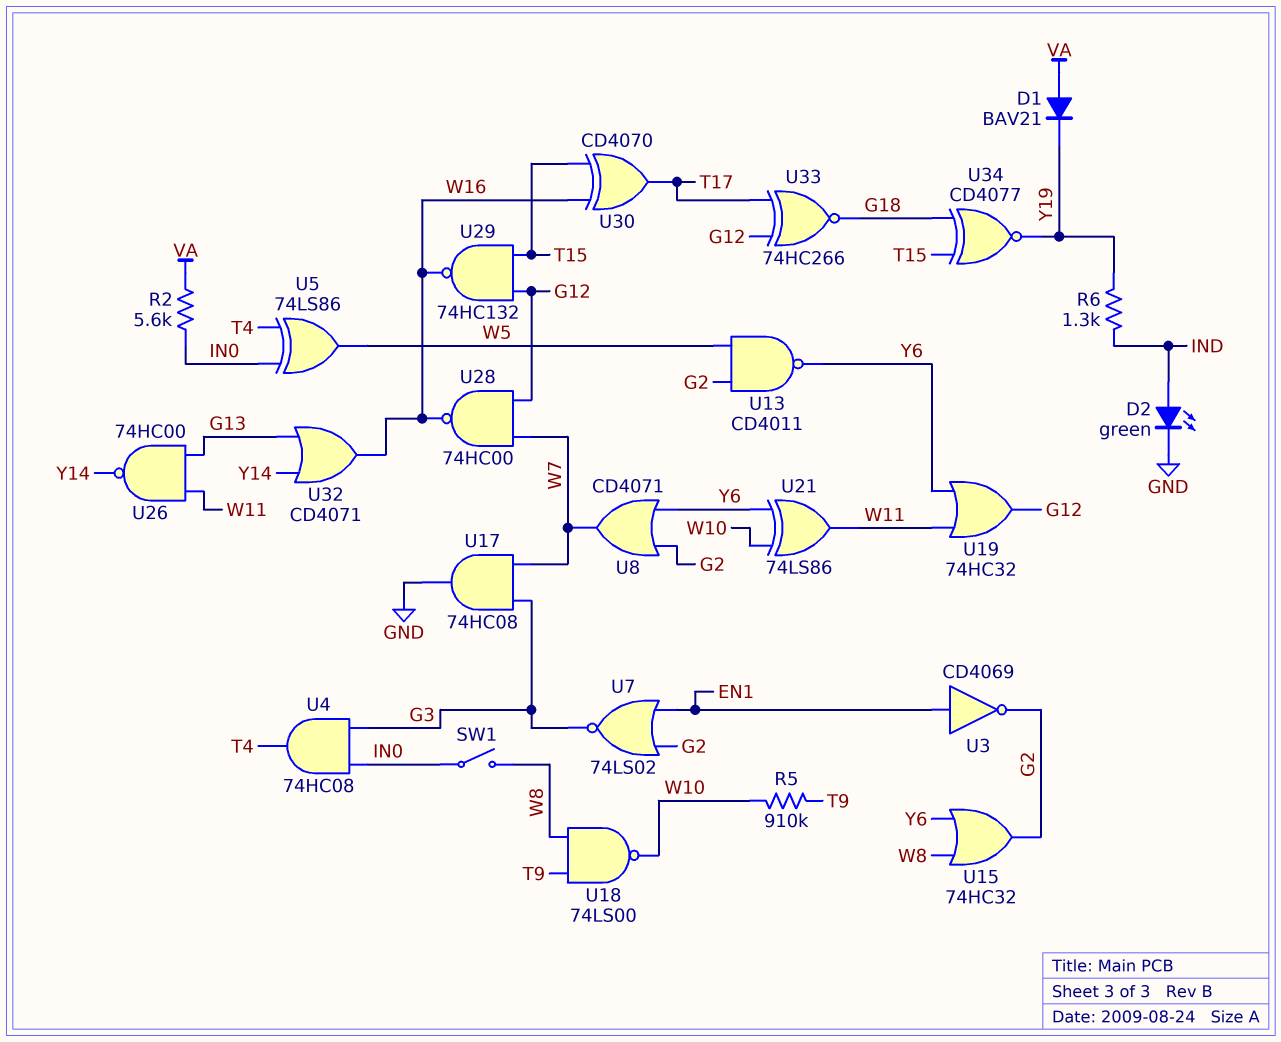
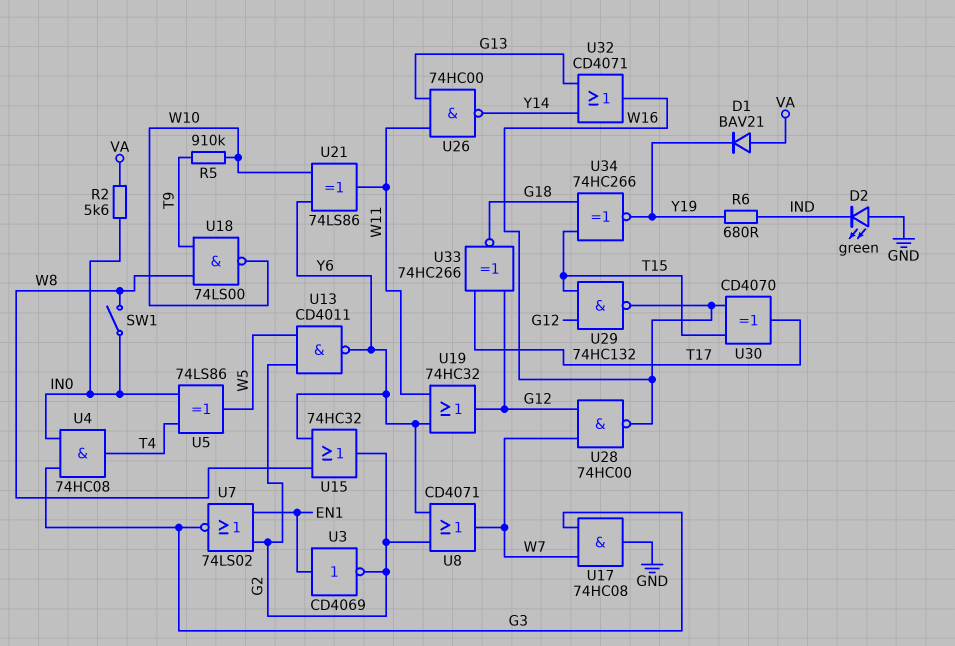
D2: LED green (A IND, K GND) -> LED green (A GND, K IND)
R6: 1.3k (IND, Y19) -> 680 (IND, Y19)
U34: XNOR CD4077 (in G18, in T15, out Y19) -> XNOR 74HC266 (in G18, in T15, out Y19)

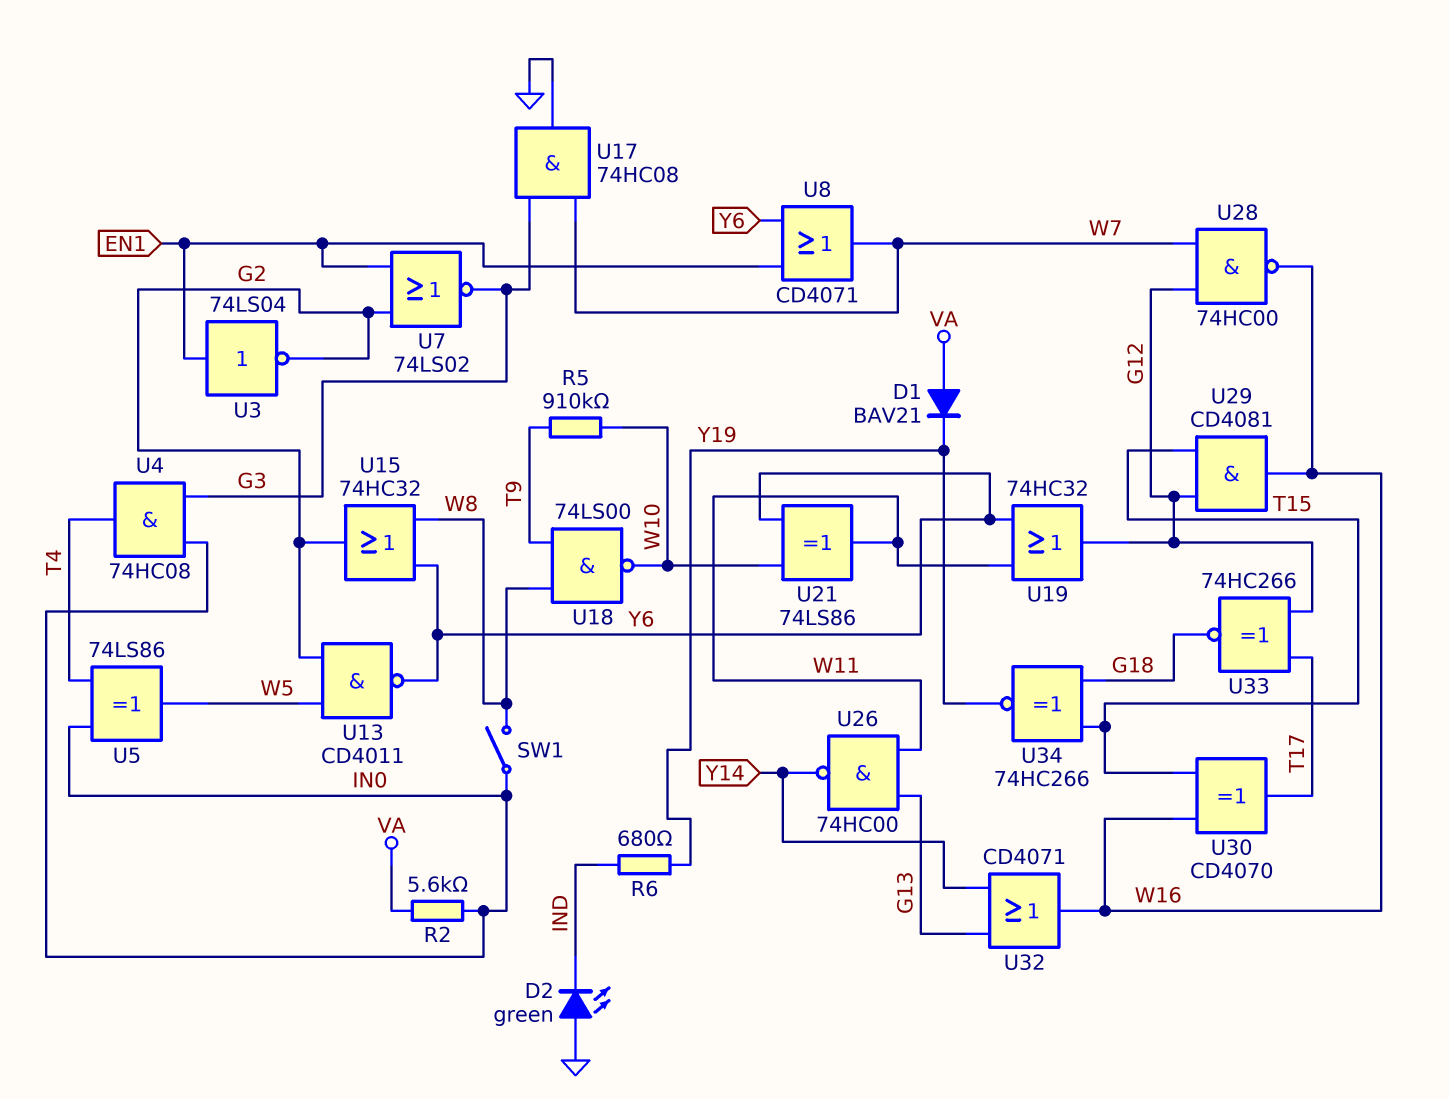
U3: NOT CD4069 (in EN1, out G2) -> NOT 74LS04 (in EN1, out G2)
U8: OR CD4071 (in G2, in Y6, out W7) -> OR CD4071 (in EN1, in Y6, out W7)
U29: NAND 74HC132 (in G12, in T15, out W16) -> AND CD4081 (in G12, in T15, out W16)

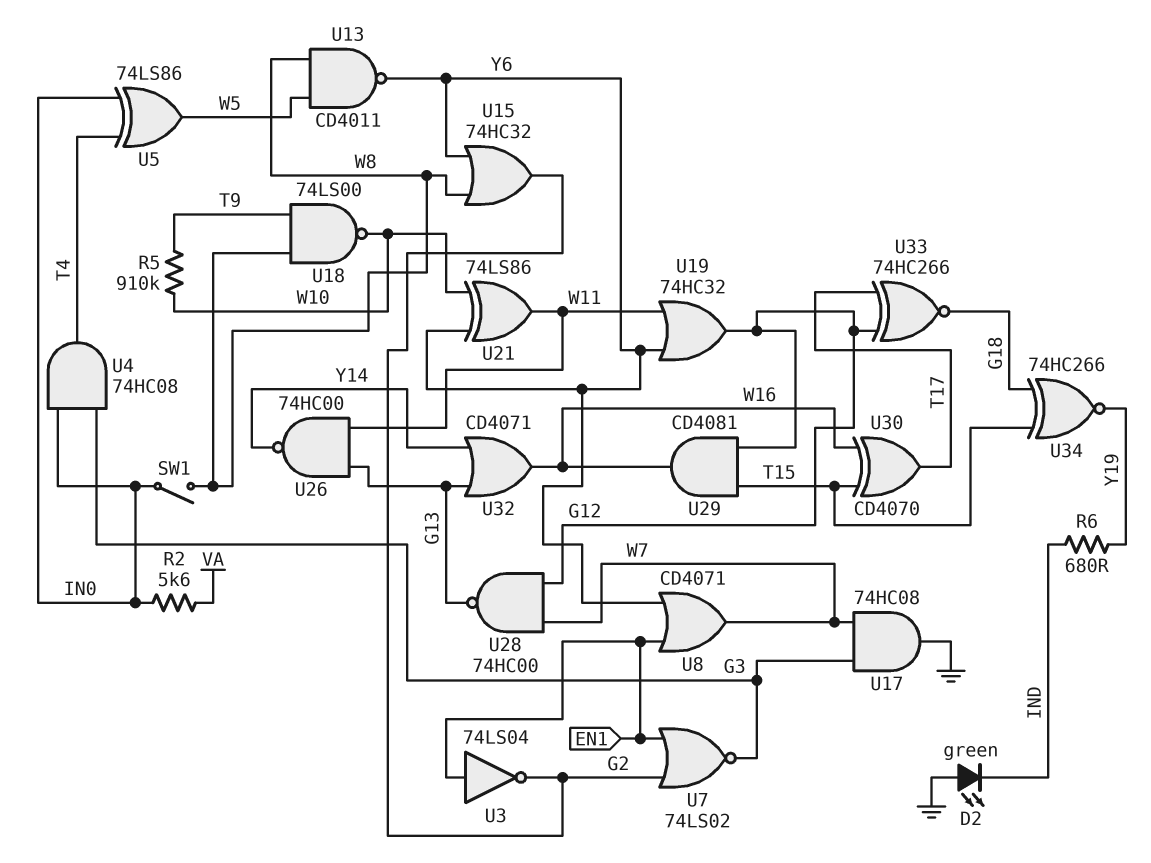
D1: diode BAV21 (A VA, K Y19) -> none
U13: NAND CD4011 (in G2, in W5, out Y6) -> NAND CD4011 (in W5, in W8, out Y6)
U28: NAND 74HC00 (in G12, in W7, out W16) -> NAND 74HC00 (in G12, in W7, out G13)

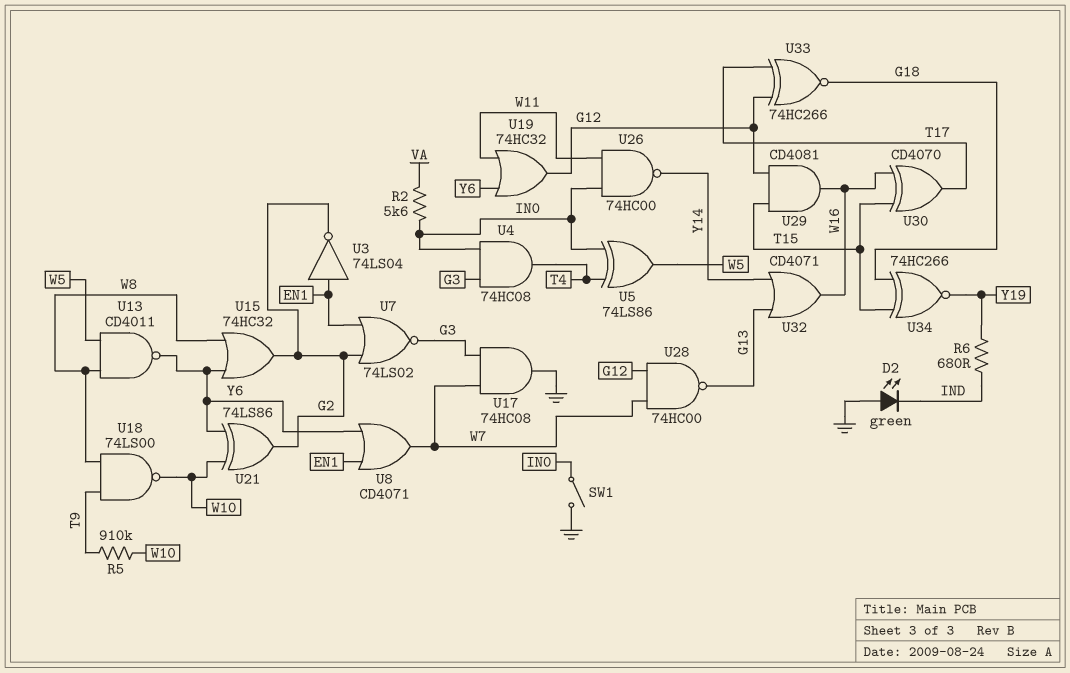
SW1: switch (IN0, W8) -> switch (GND, IN0)
U21: XOR 74LS86 (in W10, in Y6, out W11) -> XOR 74LS86 (in W10, in Y6, out G2)
U26: NAND 74HC00 (in G13, in W11, out Y14) -> NAND 74HC00 (in IN0, in W11, out Y14)

